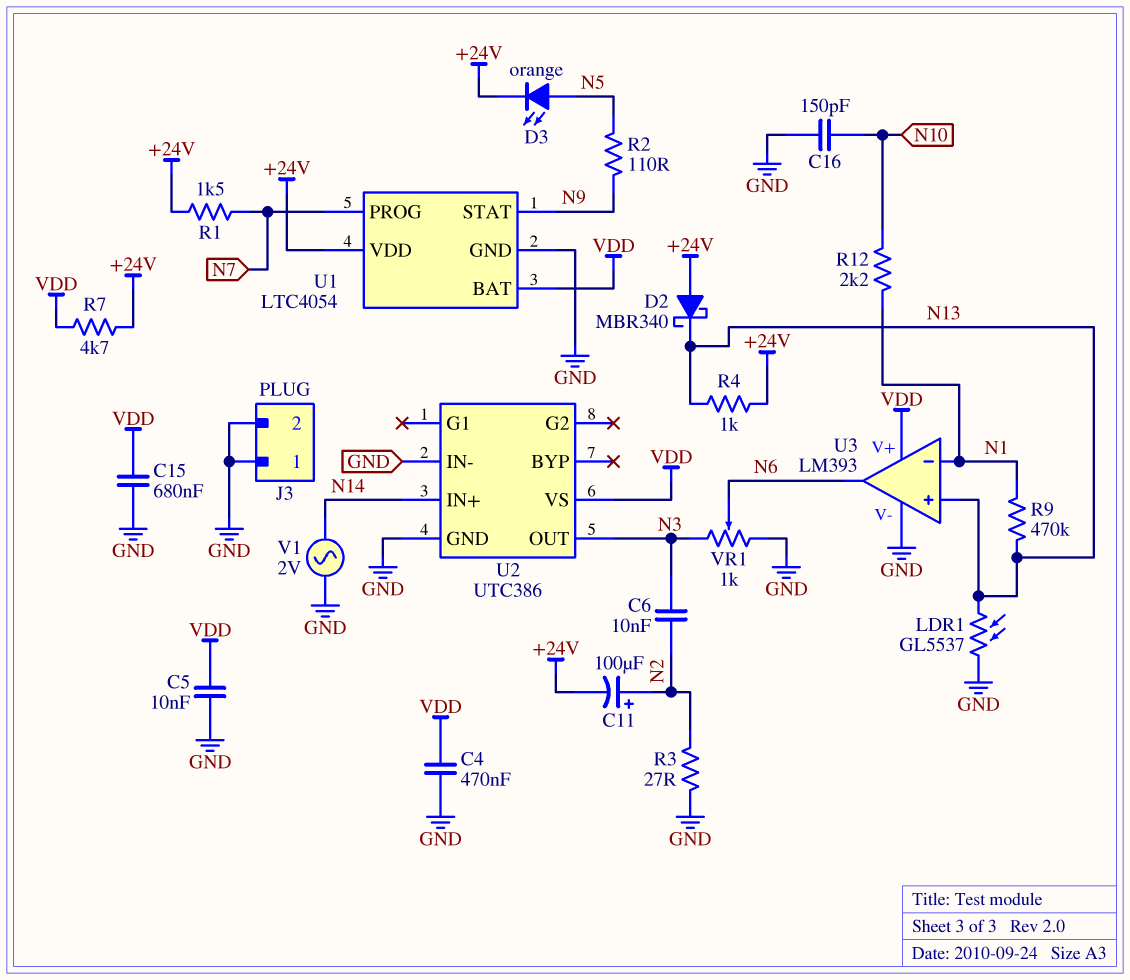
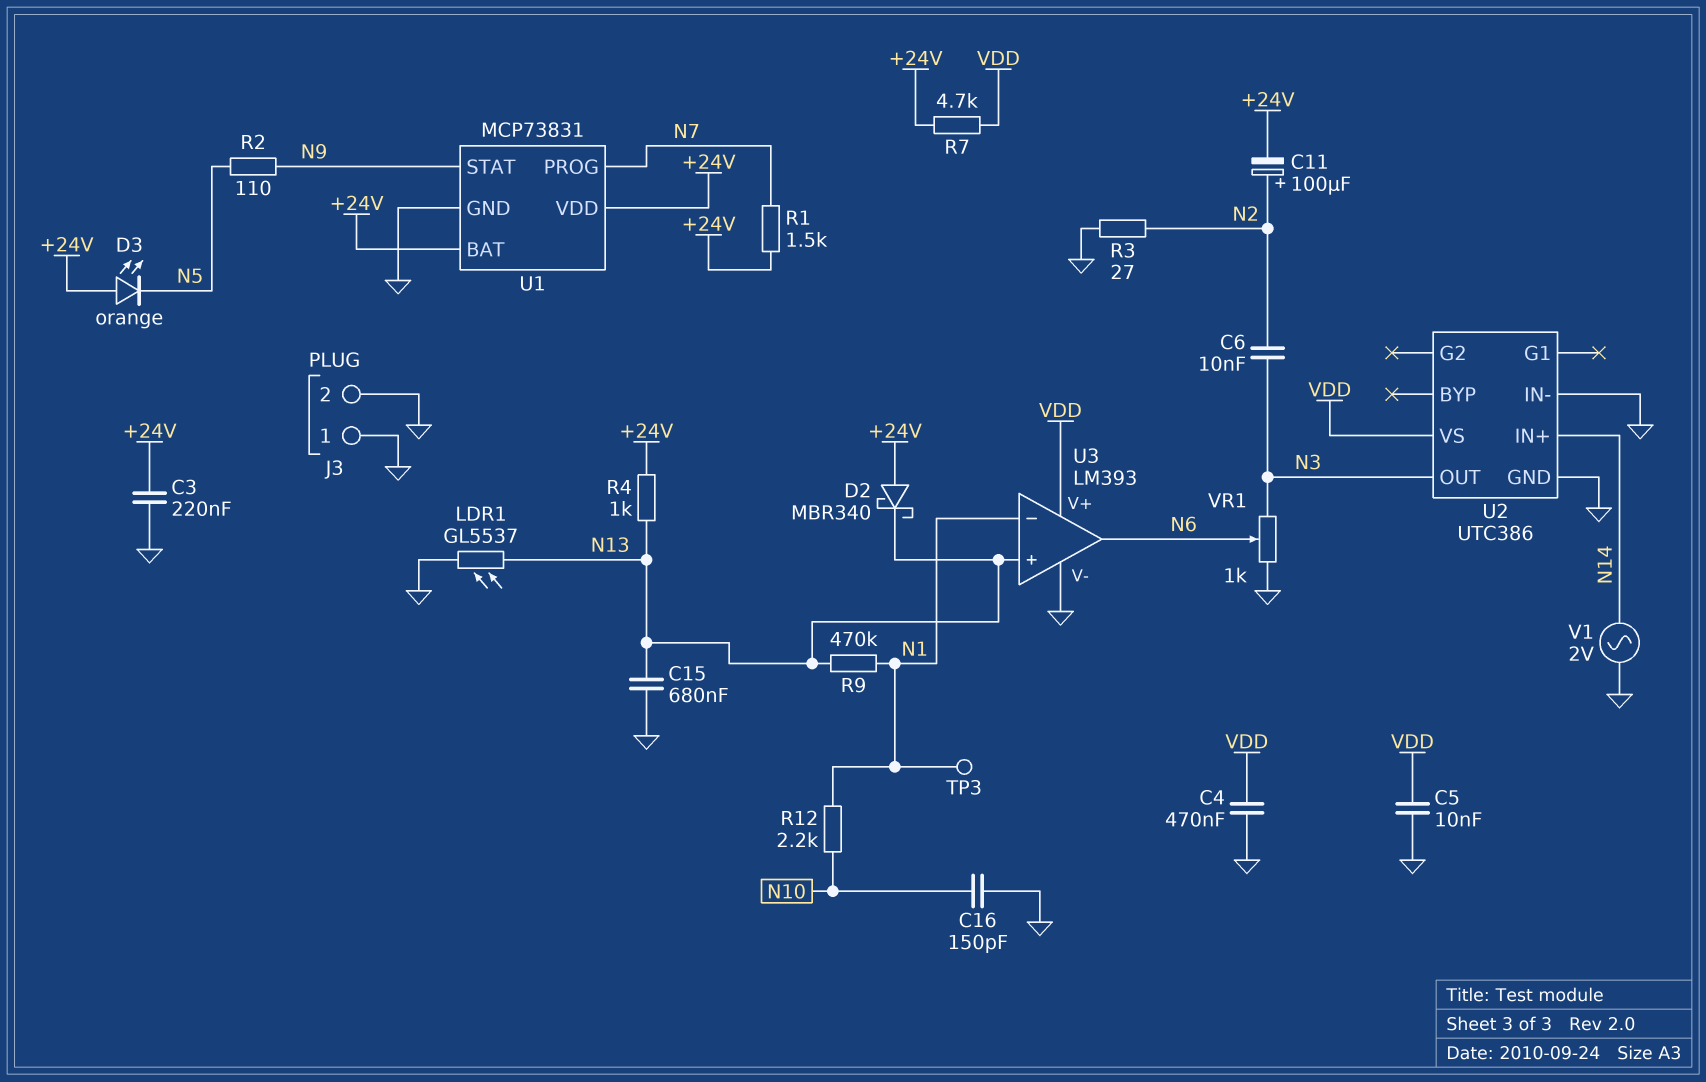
C3: none -> 220nF (+24V, GND)
C15: 680nF (GND, VDD) -> 680nF (GND, N13)
D3: LED orange (A N5, K +24V) -> LED orange (A +24V, K N5)
TP3: none -> test point (N1)
U1: LTC4054 -> MCP73831
U1 pin BAT: VDD -> +24V

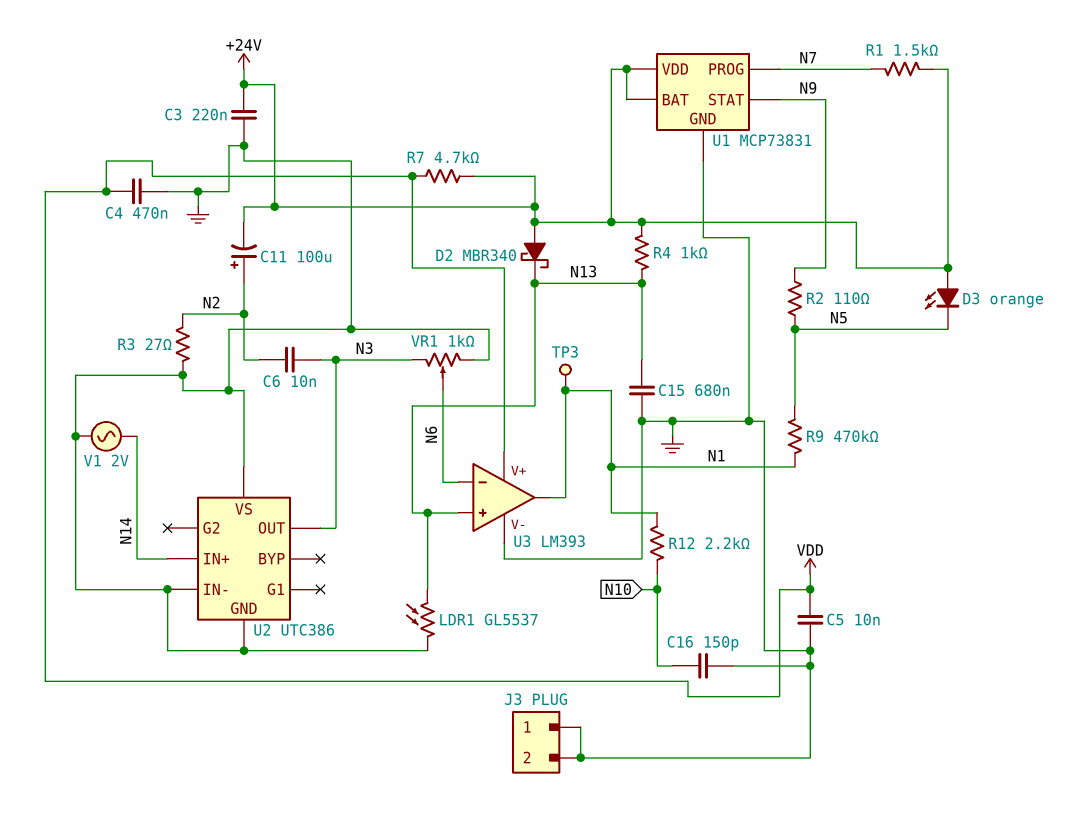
R9: 470k (N1, N13) -> 470k (N1, N5)
U2 pin VS: VDD -> GND
U3 pin in-: N1 -> N6
U3 pin out: N6 -> N1

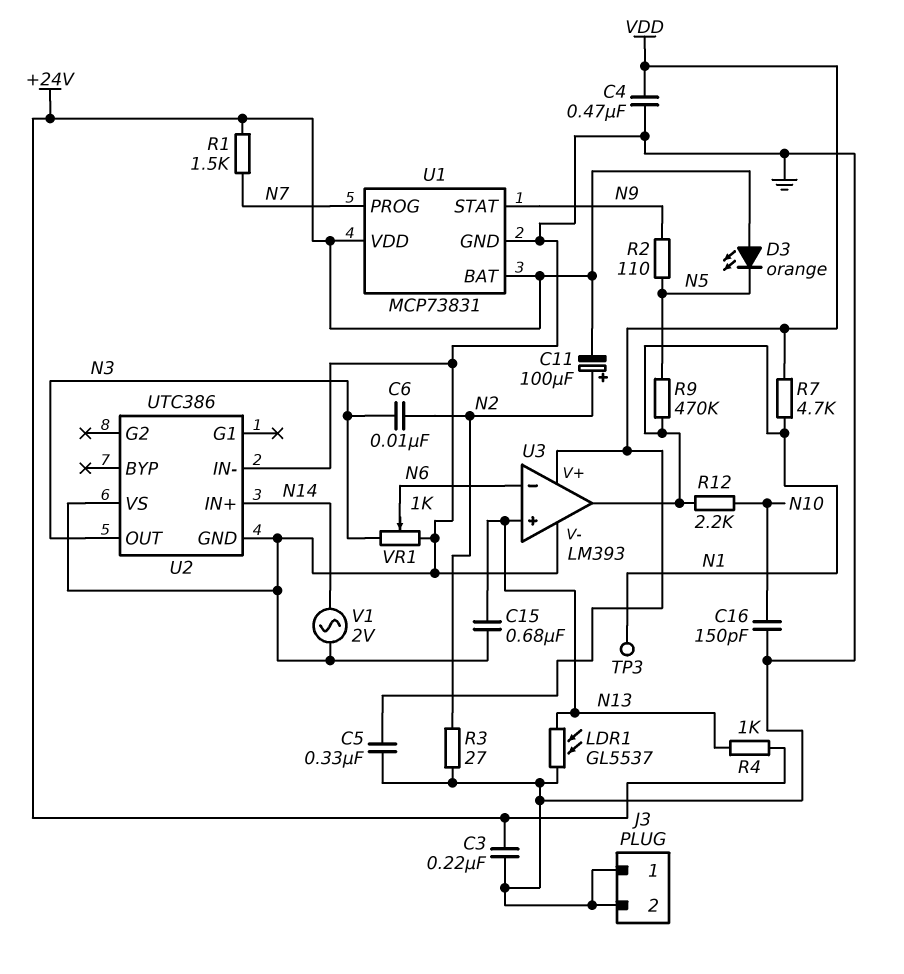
C5: 10nF (GND, VDD) -> 330nF (GND, VDD)
D2: schottky MBR340 (A +24V, K N13) -> none
R7: 4.7k (+24V, VDD) -> 4.7k (N1, VDD)

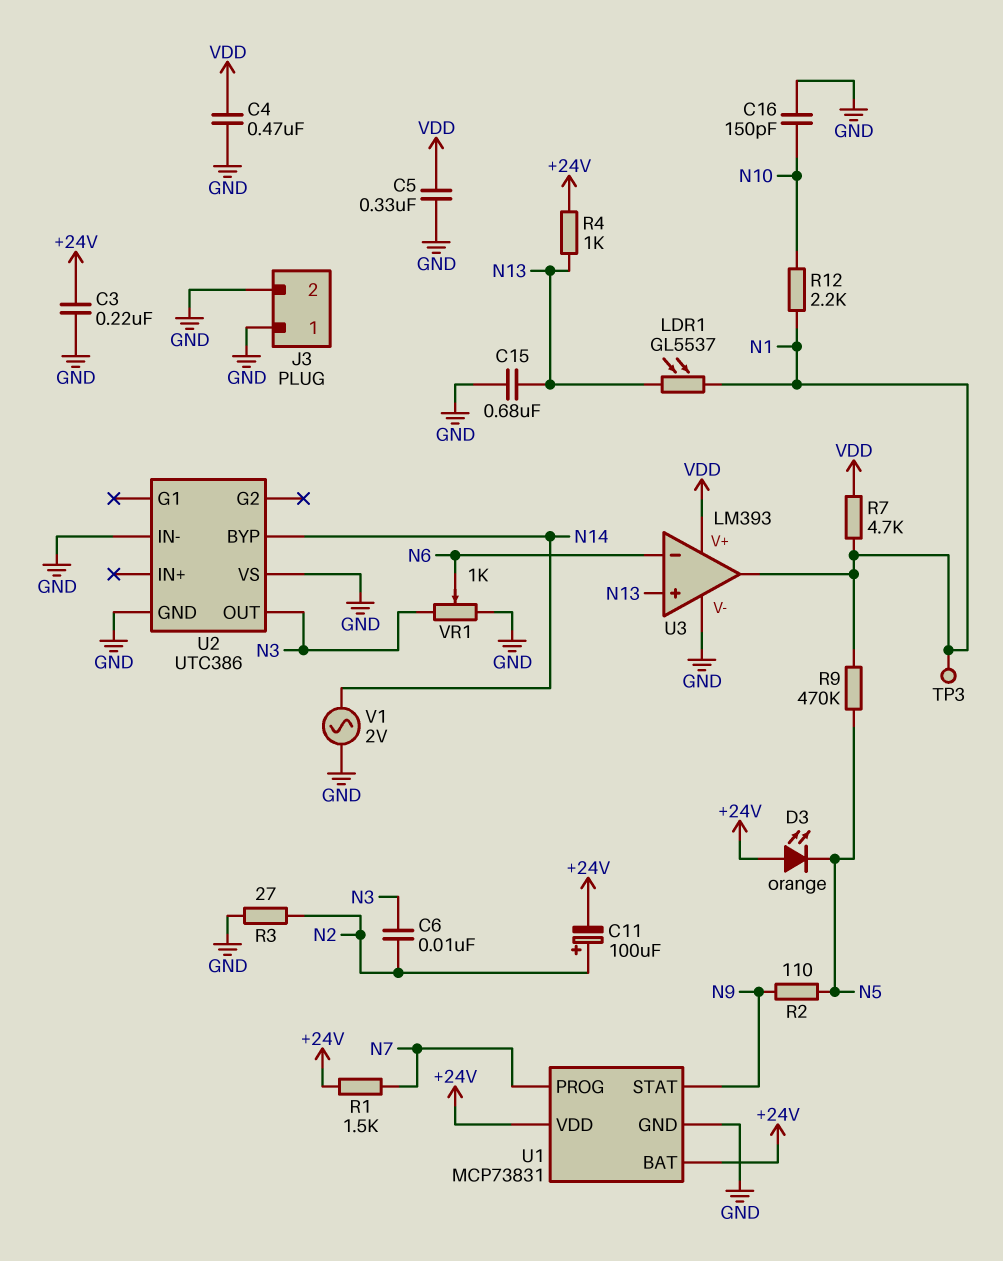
LDR1: GL5537 (GND, N13) -> GL5537 (N1, N13)
U2 pin BYP: none -> N14
U2 pin IN+: N14 -> none

